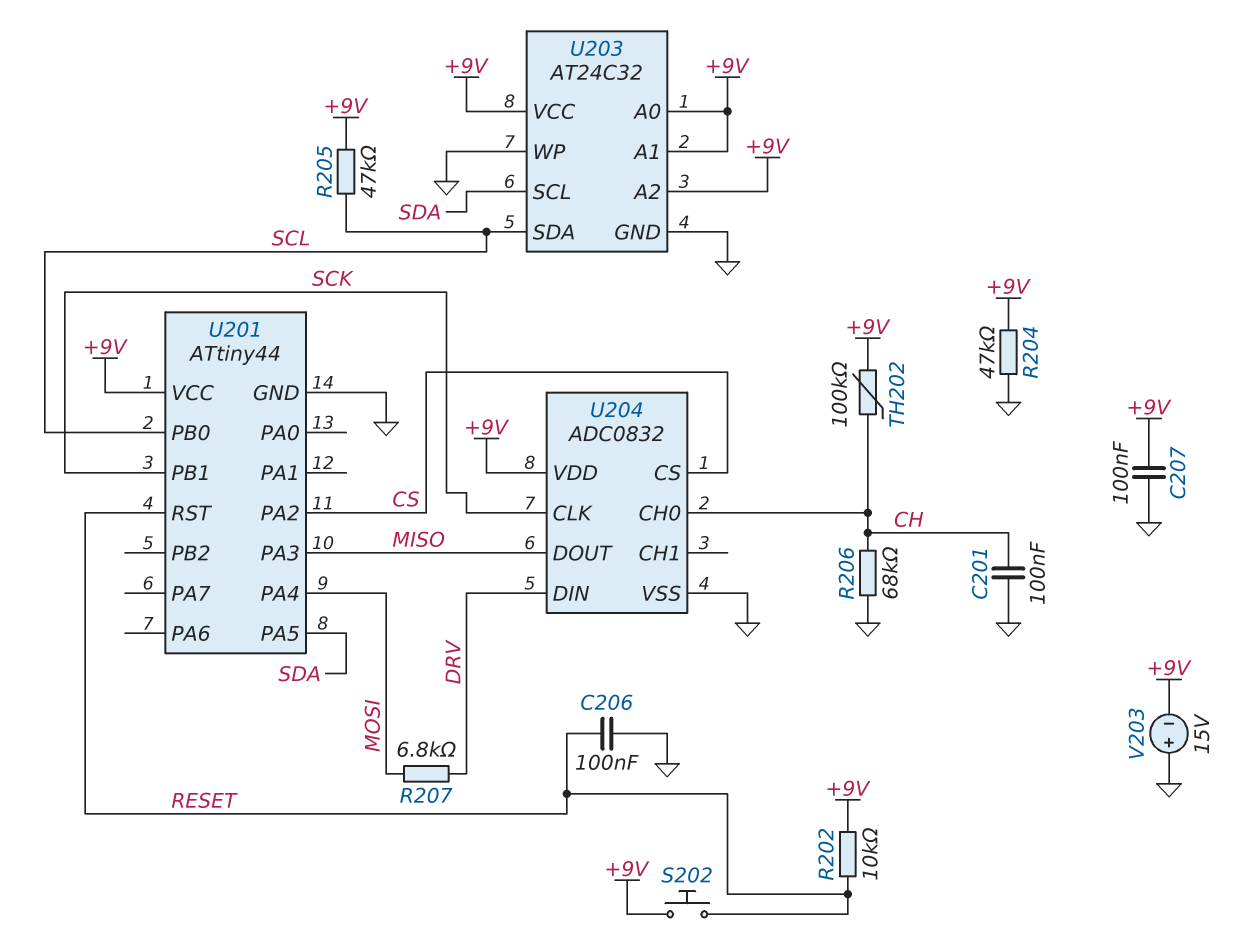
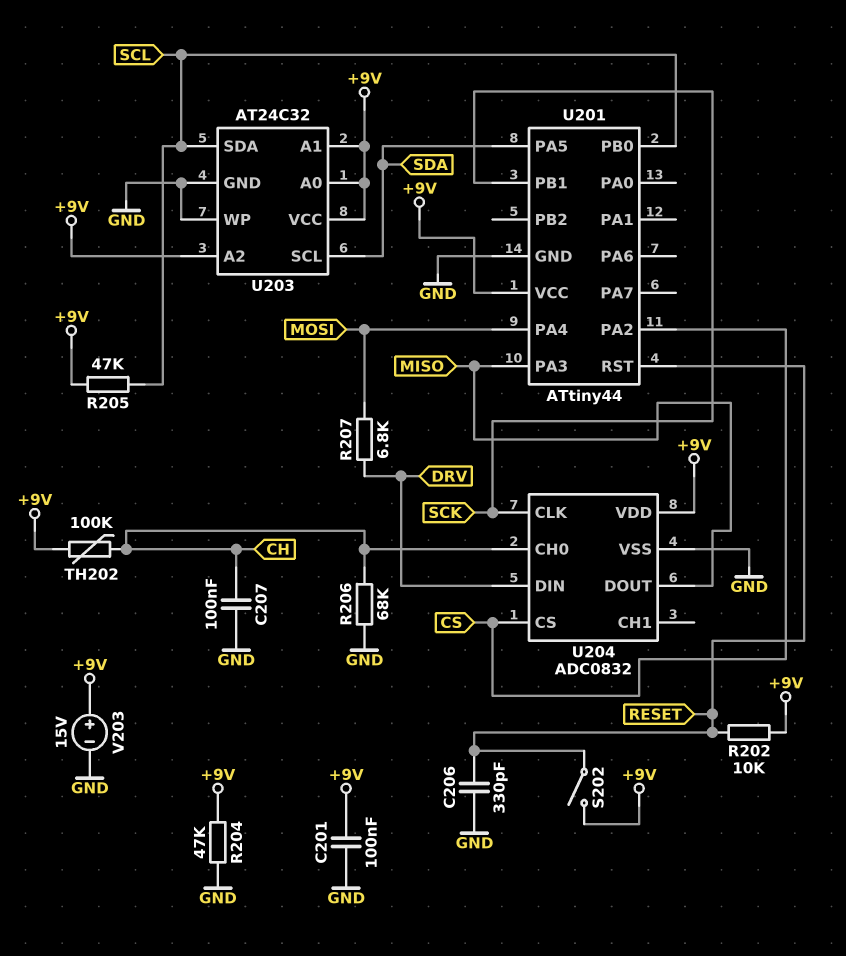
C201: 100nF (CH, GND) -> 100nF (+9V, GND)
C206: 100nF (GND, RESET) -> 330pF (GND, RESET)
C207: 100nF (+9V, GND) -> 100nF (CH, GND)
S202: button (+9V, RESET) -> switch (+9V, RESET)
V203: 15V (plus GND, minus +9V) -> 15V (plus +9V, minus GND)

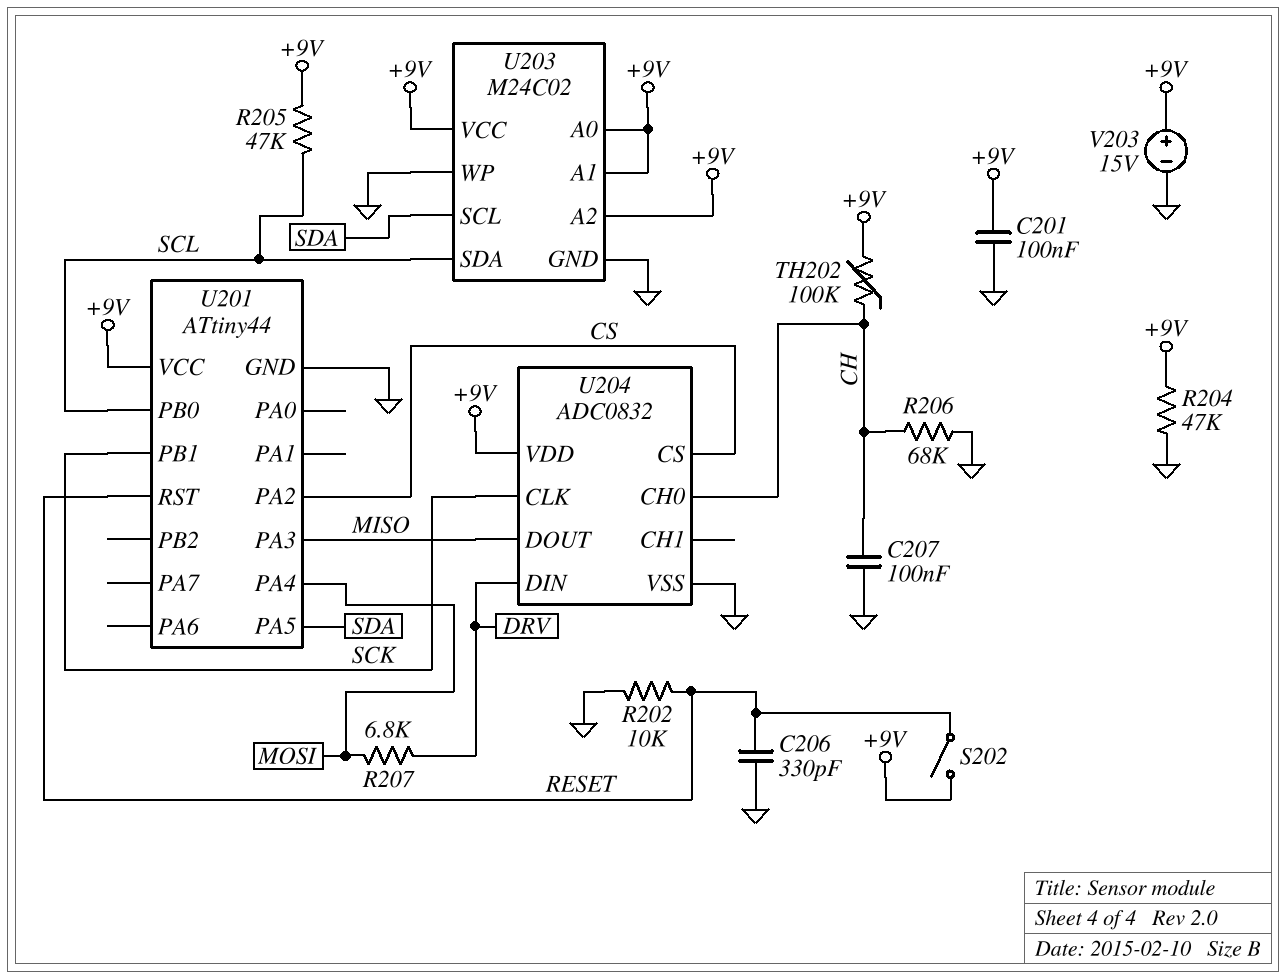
R202: 10k (+9V, RESET) -> 10k (GND, RESET)
U203: AT24C32 -> M24C02

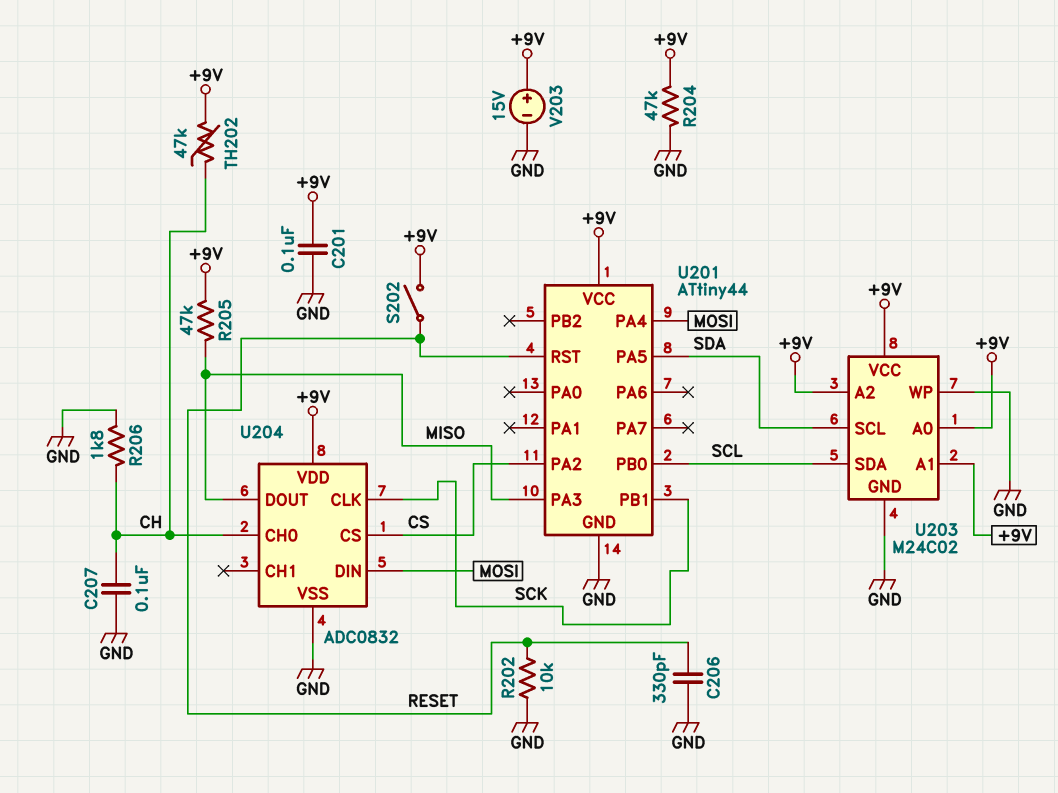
R205: 47k (+9V, SCL) -> 47k (+9V, MISO)
R206: 68k (CH, GND) -> 1.8k (CH, GND)
R207: 6.8k (DRV, MOSI) -> none
TH202: 100k (+9V, CH) -> 47k (+9V, CH)
U204 pin DIN: DRV -> MOSI

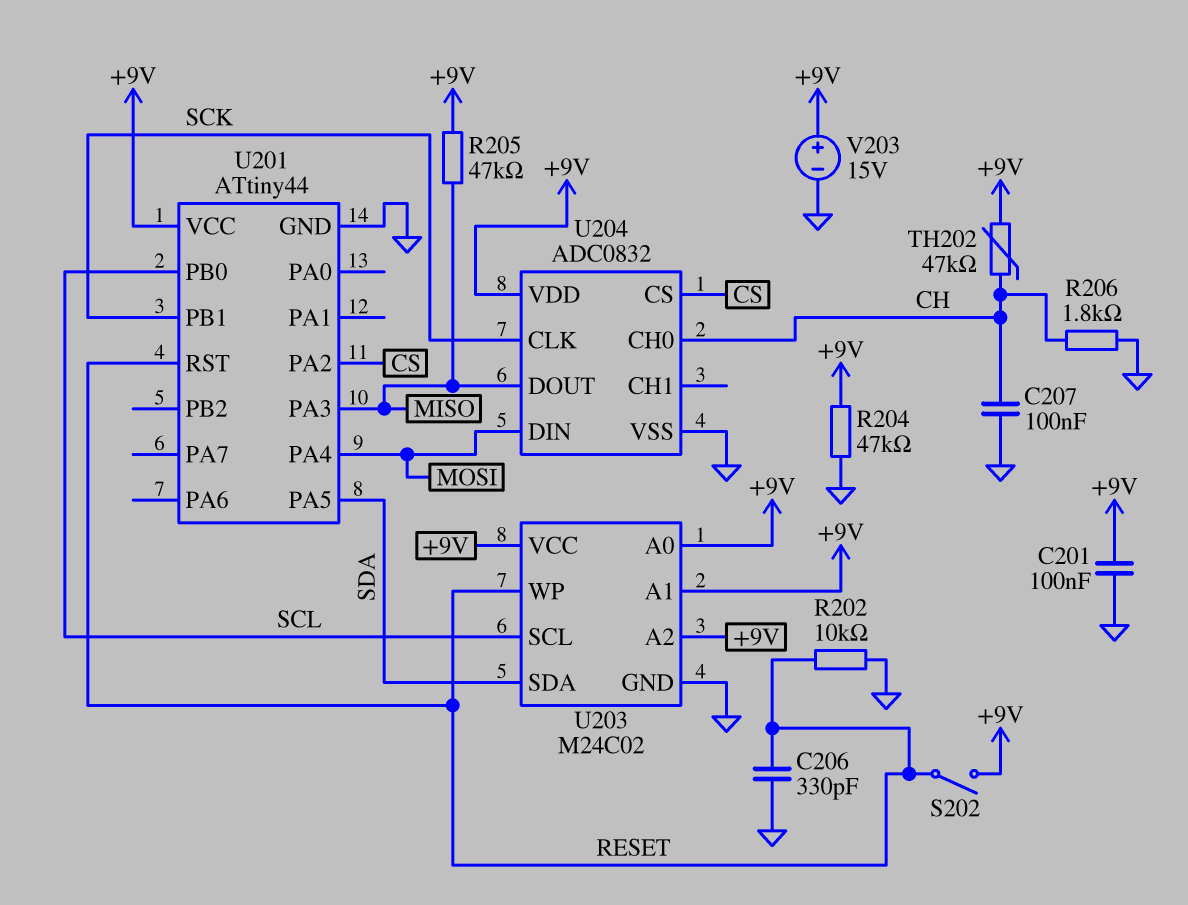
U203 pin SCL: SDA -> SCL
U203 pin SDA: SCL -> SDA
U203 pin WP: GND -> RESET

